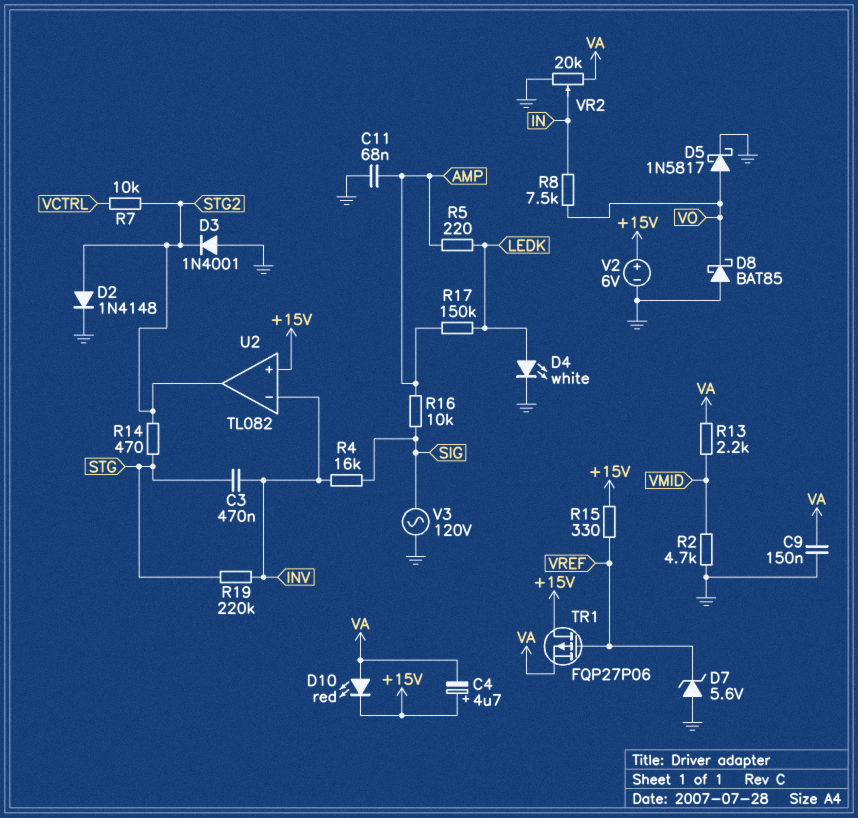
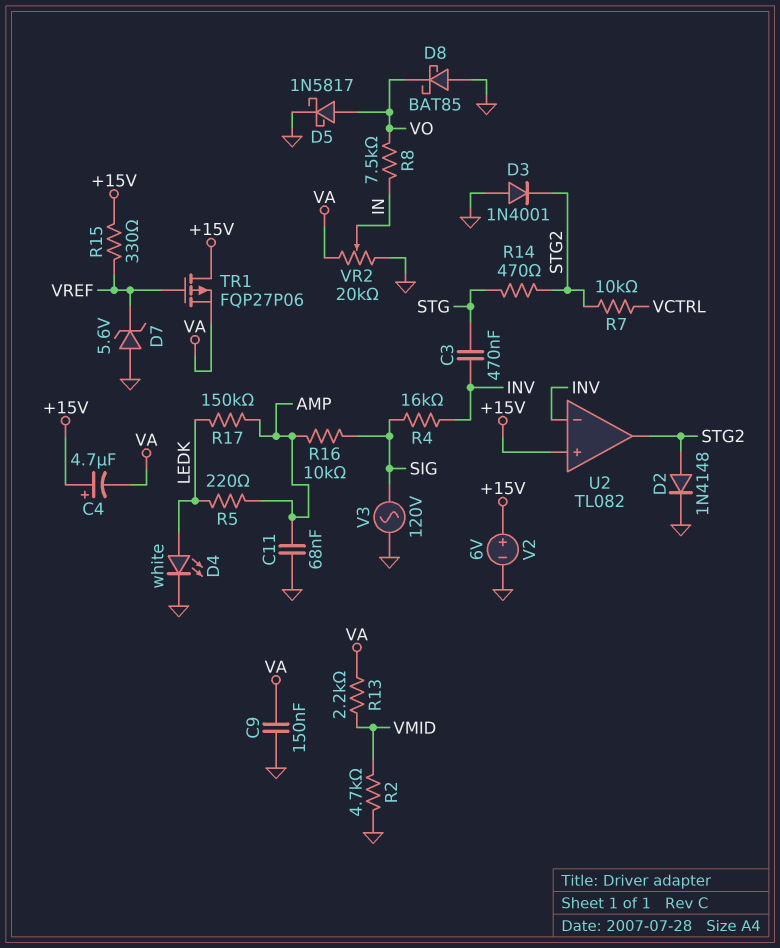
D10: LED red (A VA, K +15V) -> none
R19: 220k (INV, STG) -> none

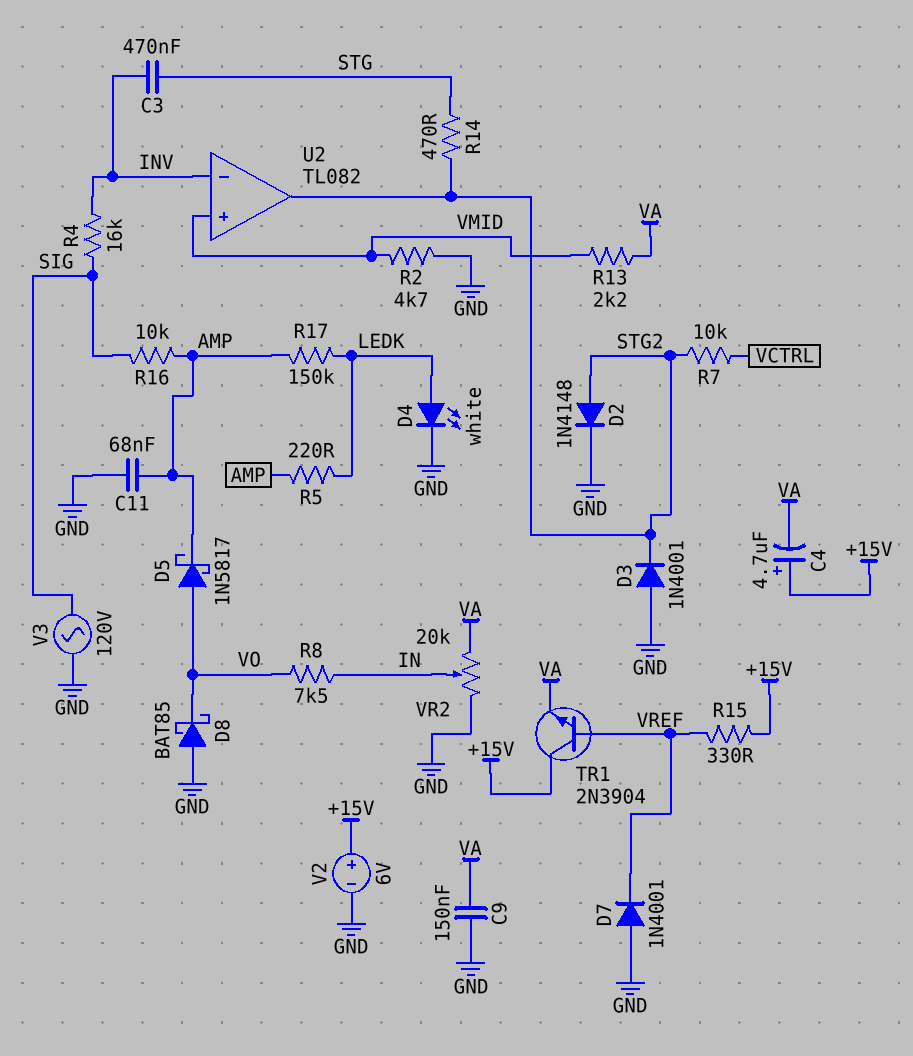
D5: schottky 1N5817 (A VO, K GND) -> schottky 1N5817 (A VO, K AMP)
D7: zener 5.6V (A GND, K VREF) -> diode 1N4001 (A GND, K VREF)
TR1: PMOS FQP27P06 (G VREF, D +15V, S VA) -> NPN 2N3904 (B VREF, C +15V, E VA)
U2 pin in+: +15V -> VMID

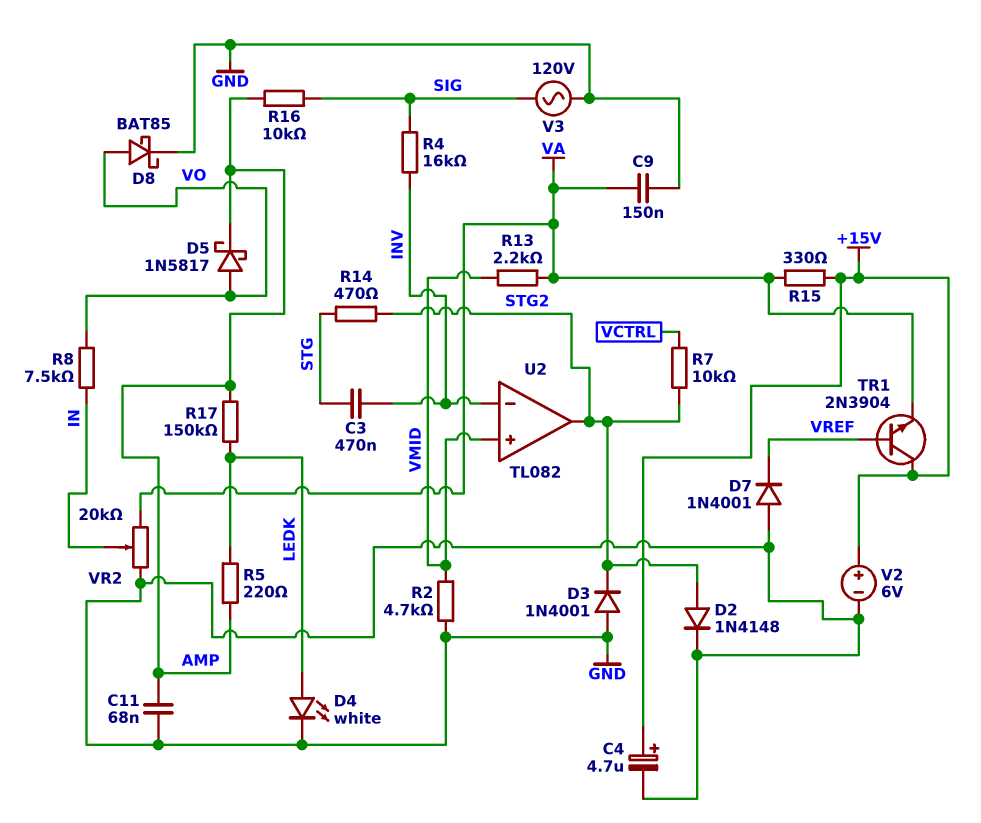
C4: 4.7uF (plus +15V, minus VA) -> 4.7uF (plus +15V, minus GND)
D8: schottky BAT85 (A GND, K VO) -> schottky BAT85 (A VO, K GND)
R15: 330 (+15V, VREF) -> 330 (+15V, VA)

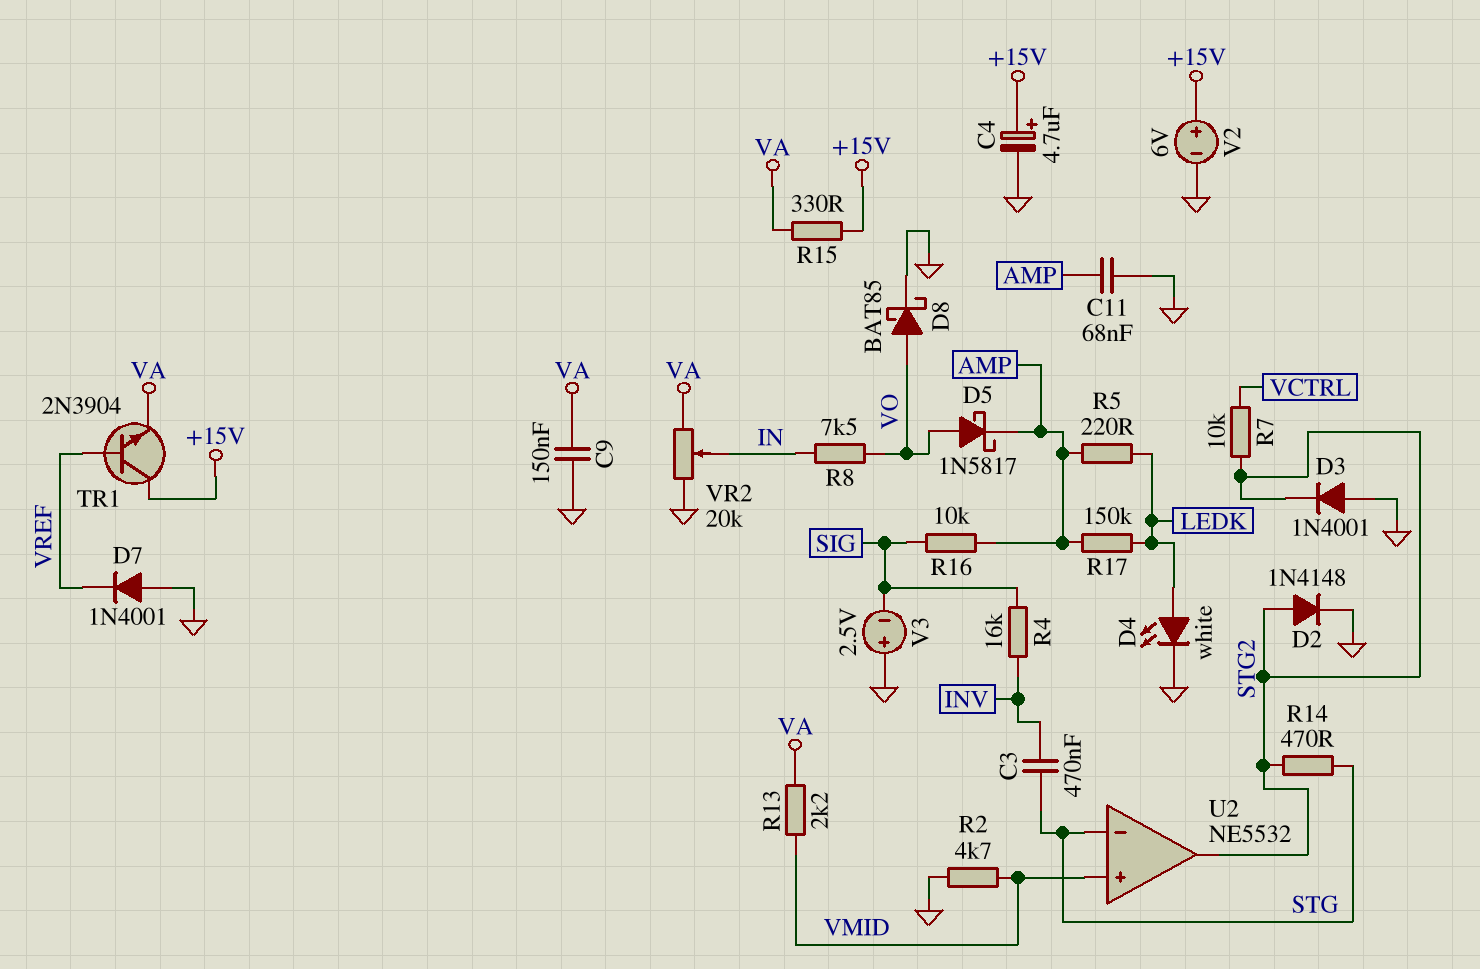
U2: TL082 -> NE5532
U2 pin in-: INV -> STG
V3: AC 120V (GND, SIG) -> 2.5V (plus GND, minus SIG)

